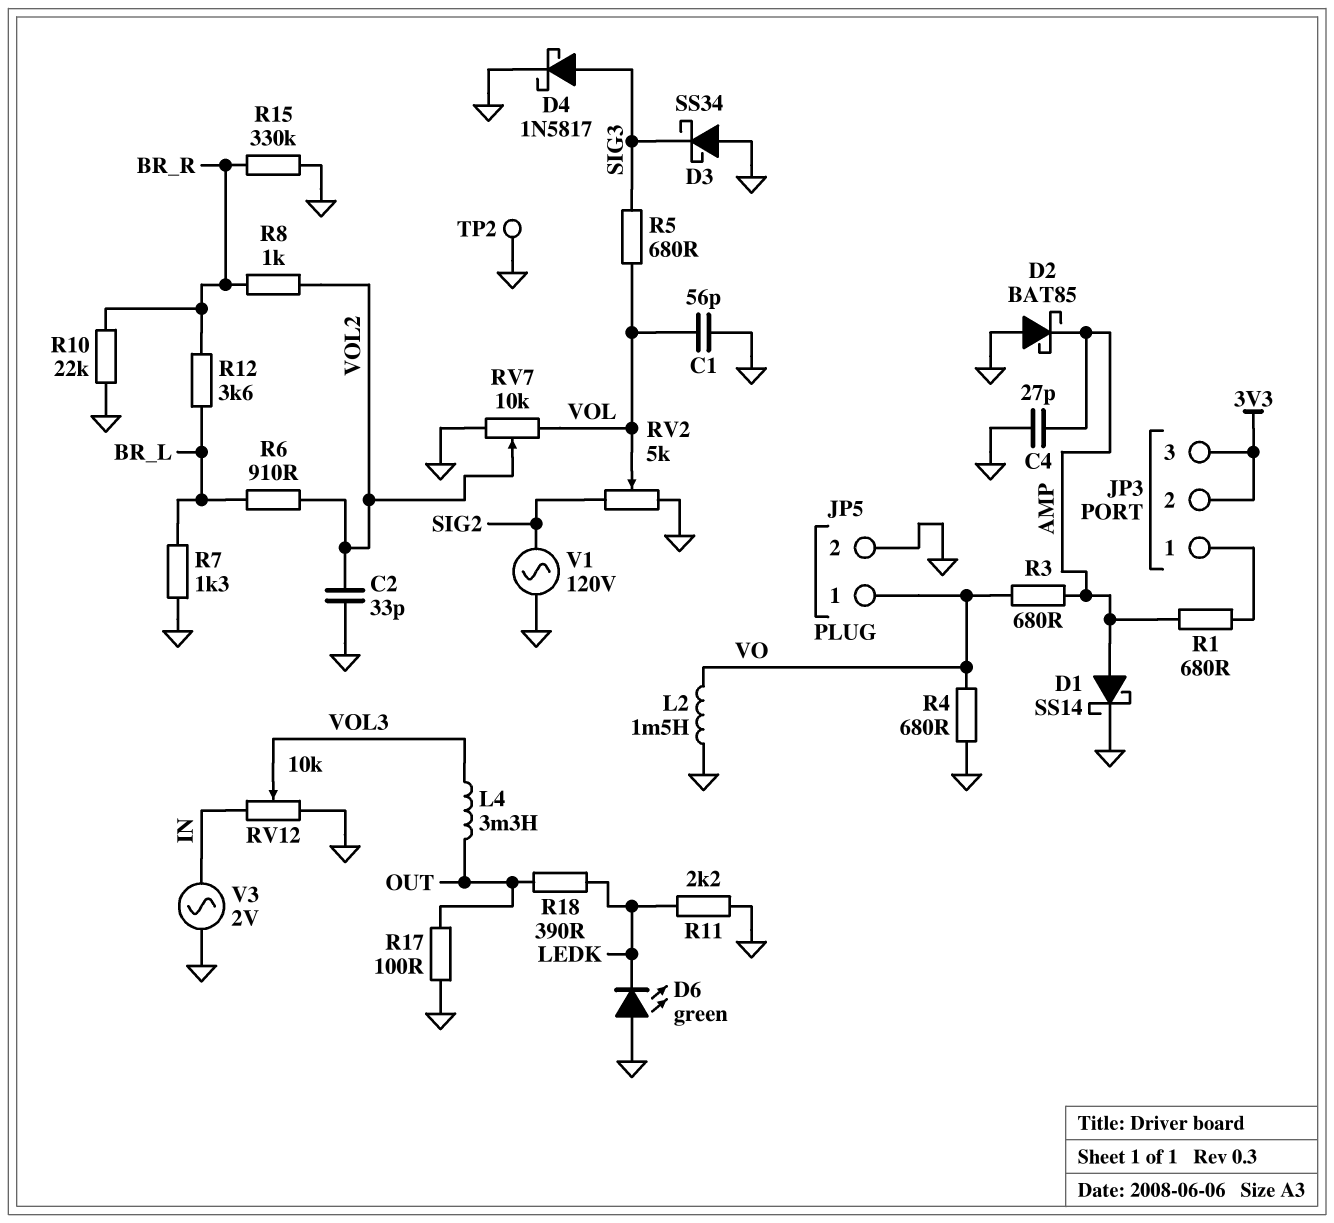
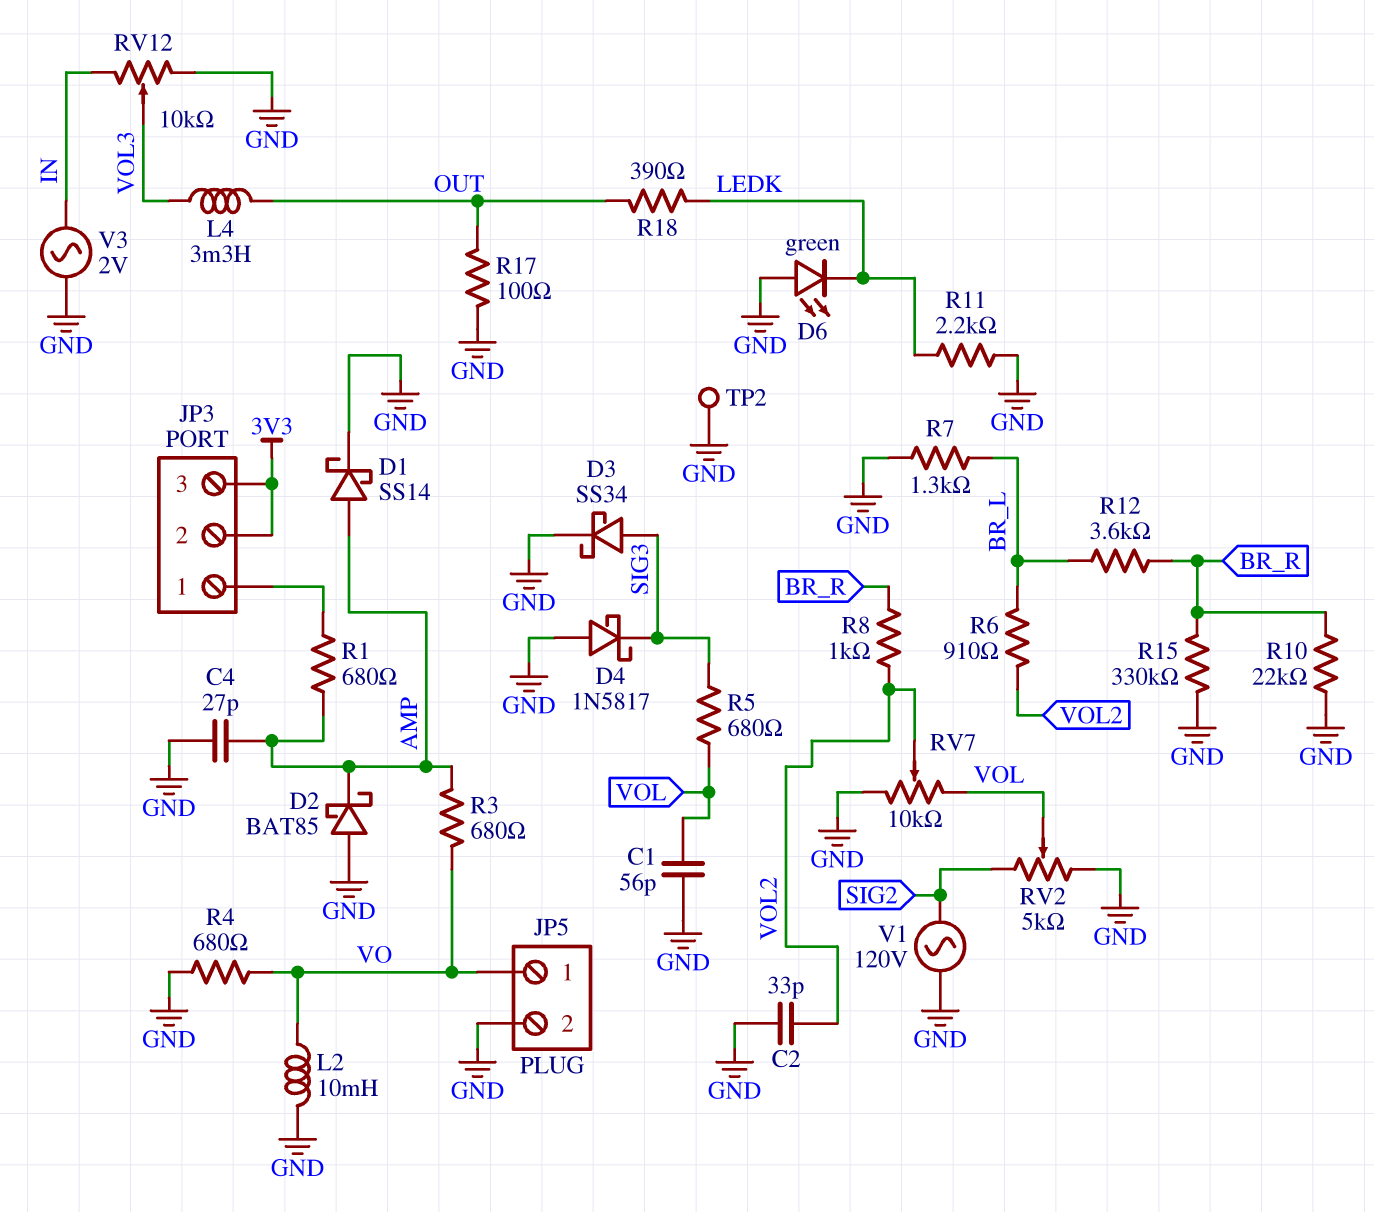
D3: schottky SS34 (A GND, K SIG3) -> schottky SS34 (A SIG3, K GND)
D4: schottky 1N5817 (A SIG3, K GND) -> schottky 1N5817 (A GND, K SIG3)
L2: 1.5mH (GND, VO) -> 10mH (GND, VO)

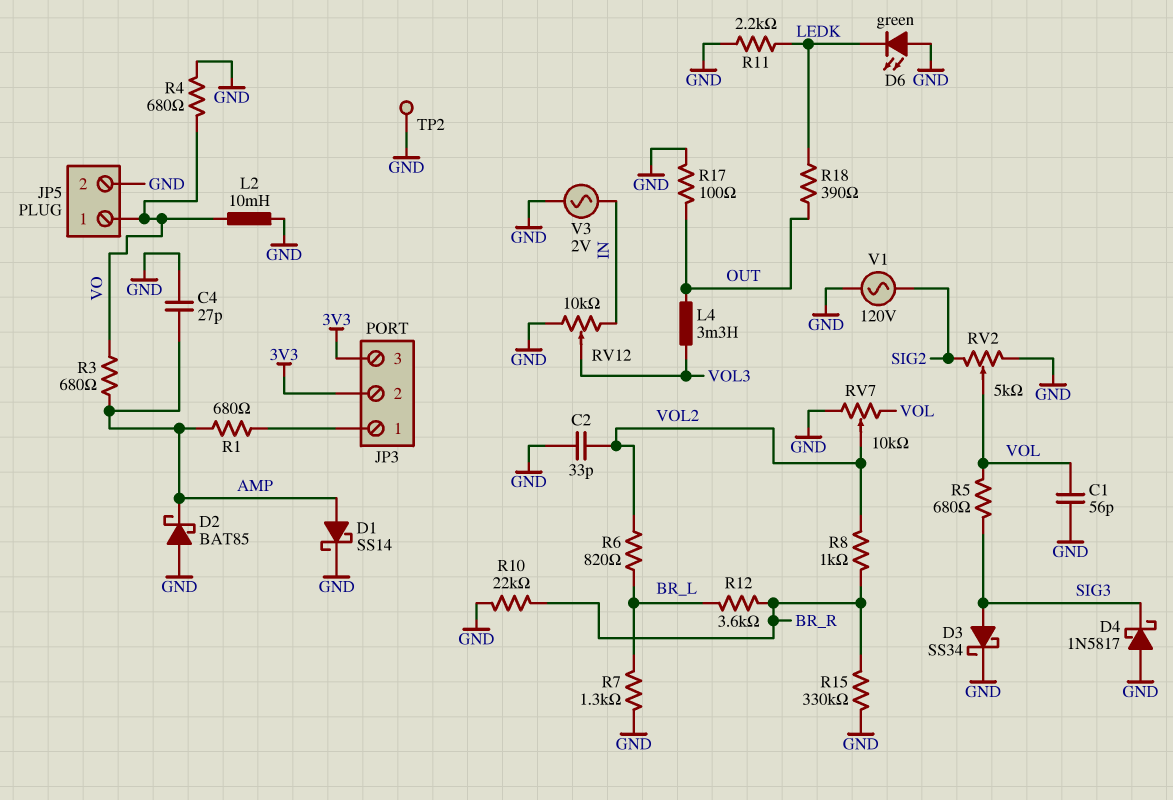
R6: 910 (BR_L, VOL2) -> 820 (BR_L, VOL2)

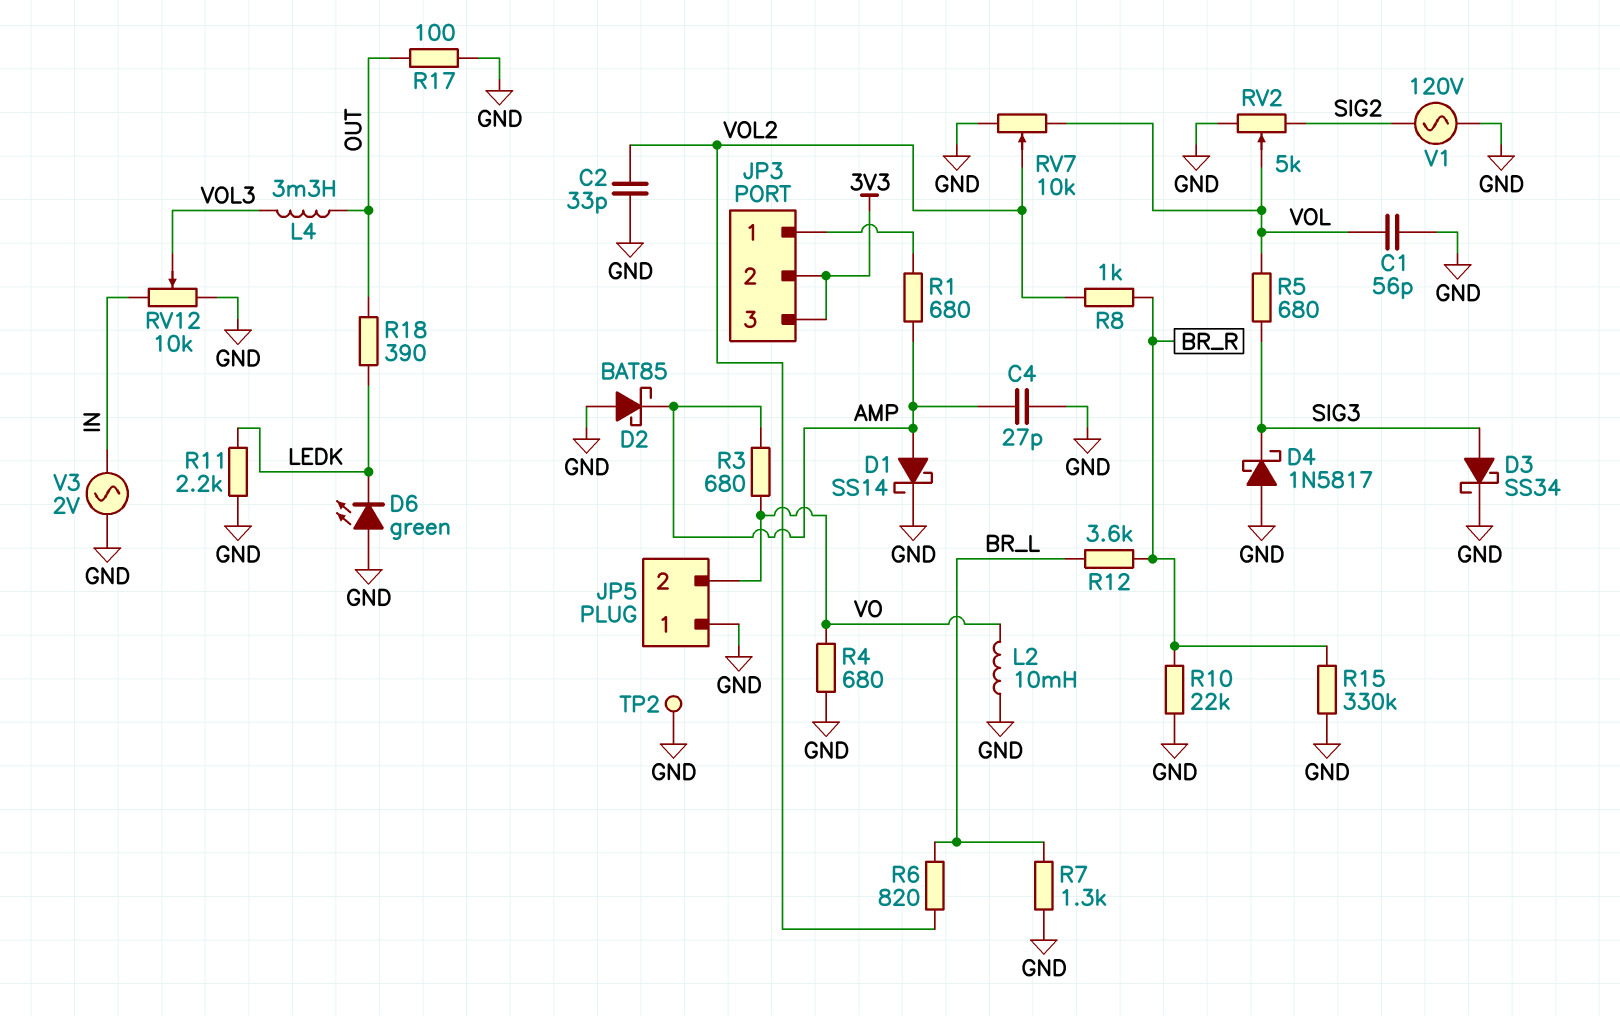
JP5 pin 1: VO -> GND
JP5 pin 2: GND -> VO

